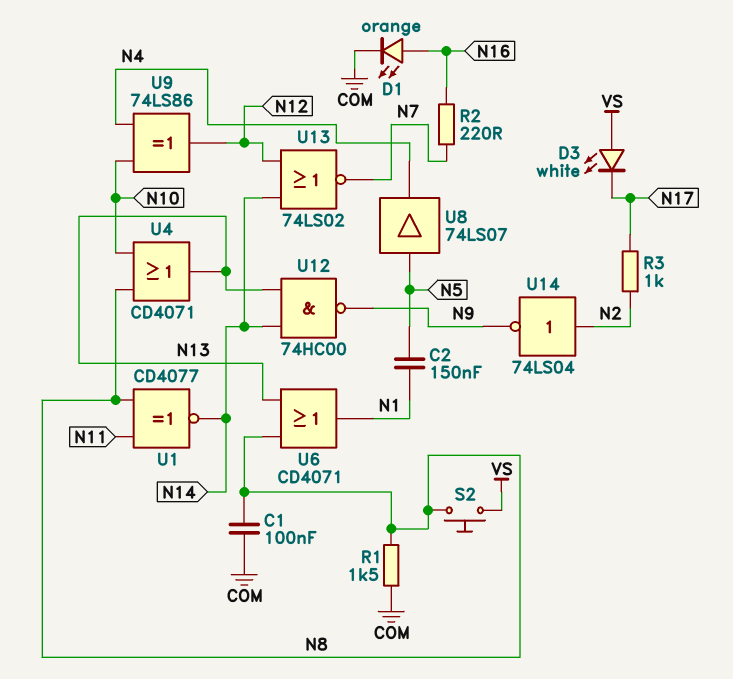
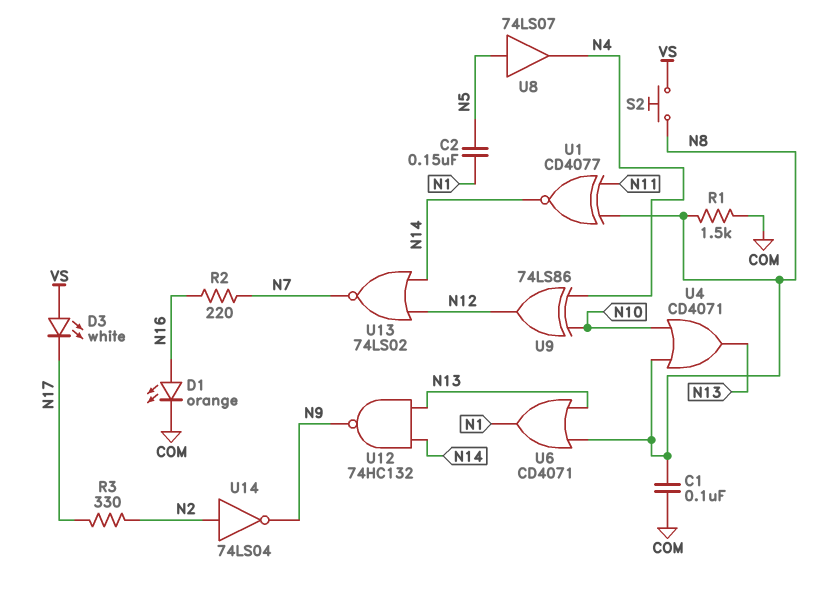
R3: 1k (N2, N17) -> 330 (N2, N17)
U12: NAND 74HC00 (in N13, in N14, out N9) -> NAND 74HC132 (in N13, in N14, out N9)

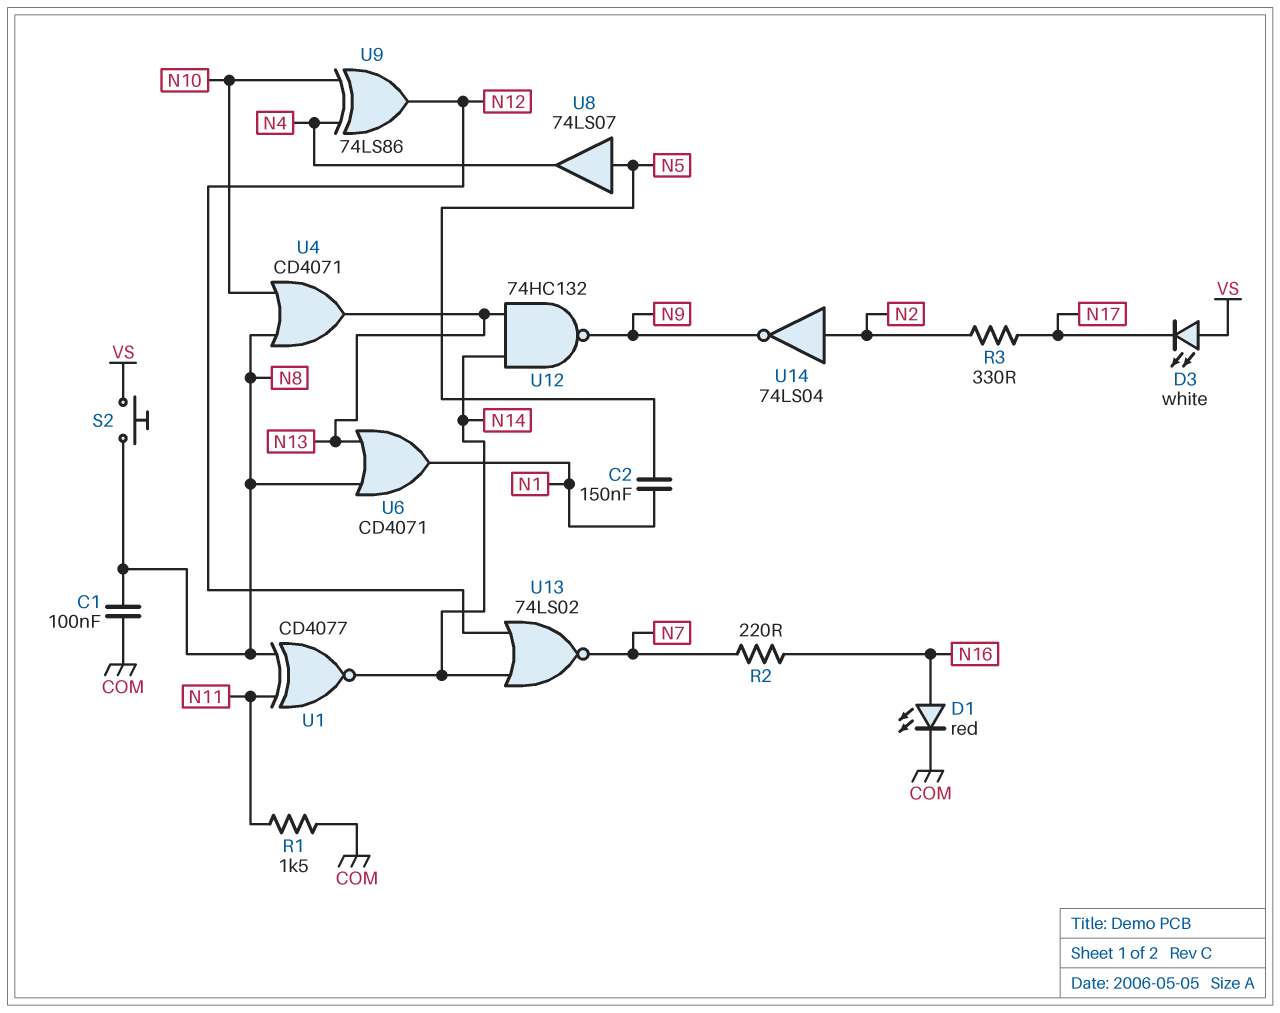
D1: LED orange (A N16, K COM) -> LED red (A N16, K COM)
R1: 1.5k (COM, N8) -> 1.5k (COM, N11)

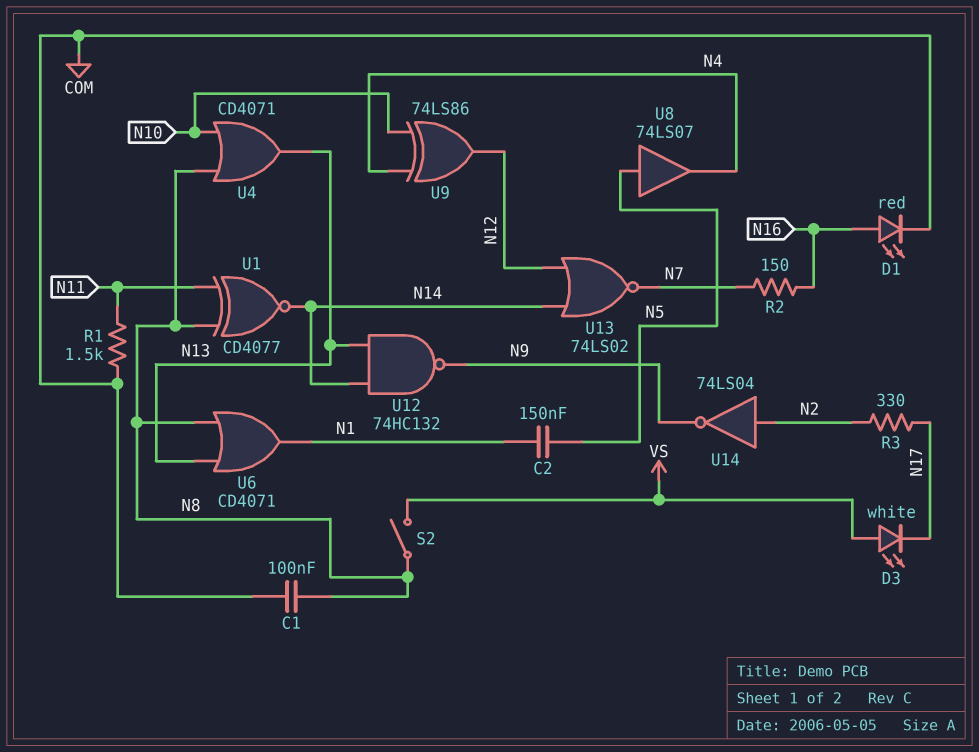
R2: 220 (N7, N16) -> 150 (N7, N16)
S2: button (N8, VS) -> switch (N8, VS)

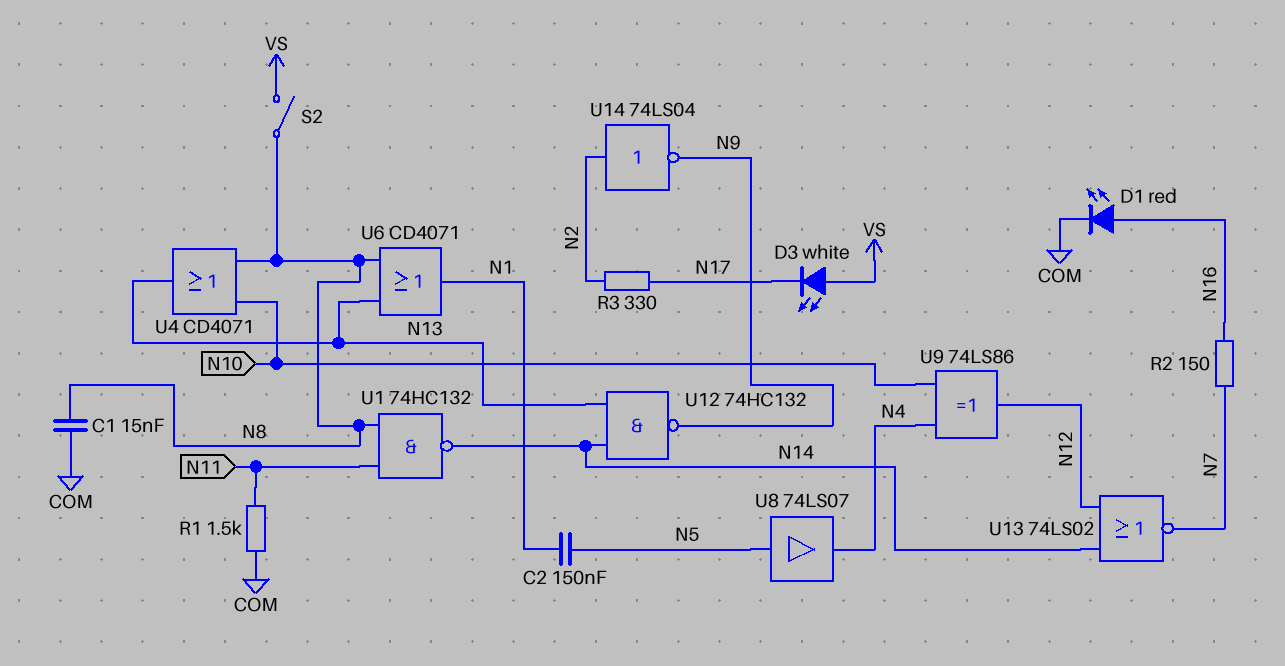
C1: 100nF (COM, N8) -> 15nF (COM, N8)
U1: XNOR CD4077 (in N8, in N11, out N14) -> NAND 74HC132 (in N8, in N11, out N14)

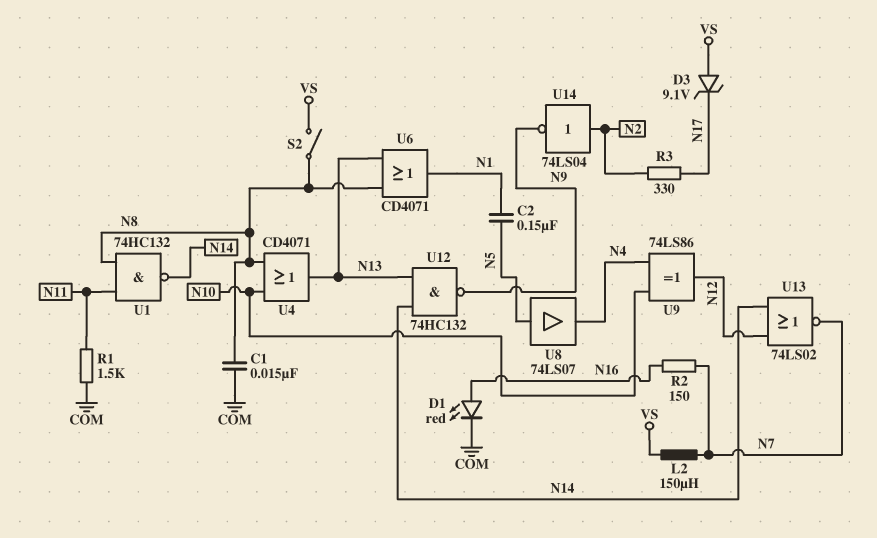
D3: LED white (A VS, K N17) -> zener 9.1V (A VS, K N17)
L2: none -> 150uH (N7, VS)

